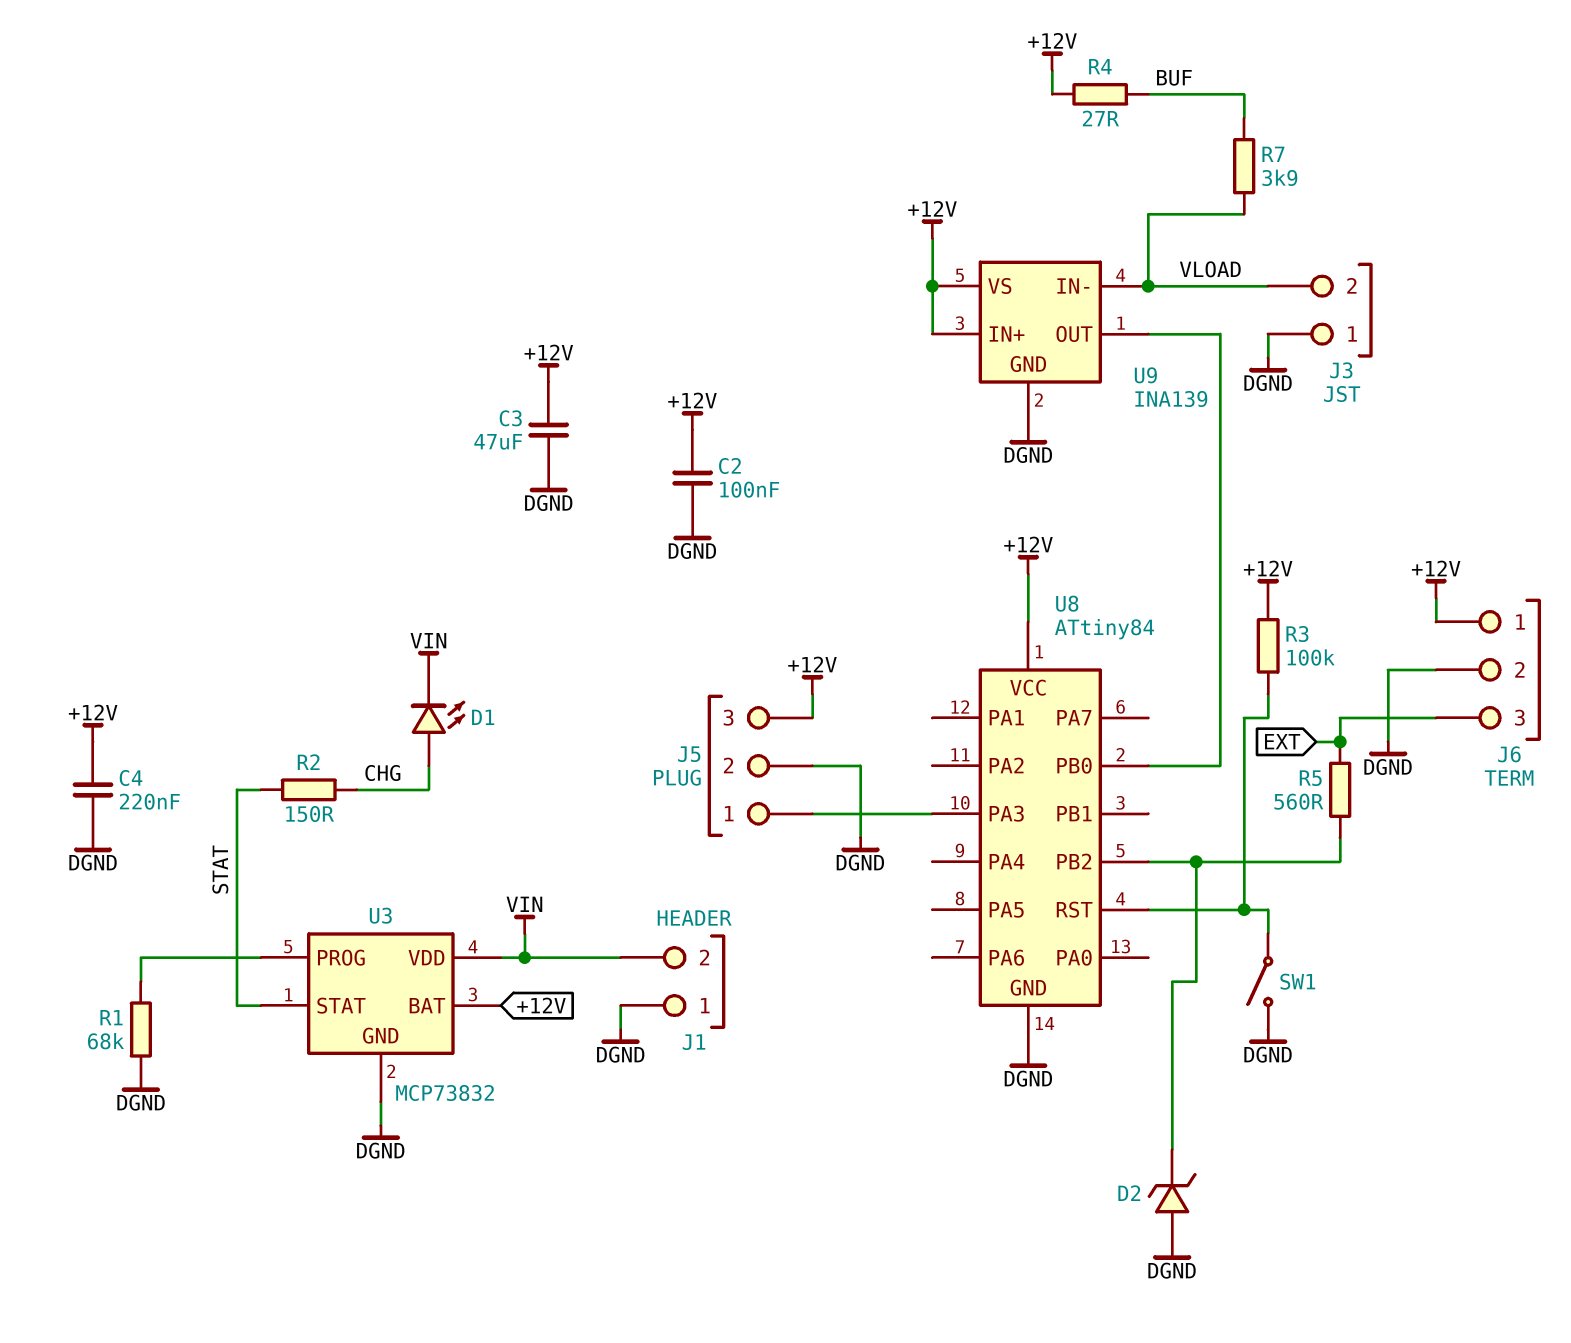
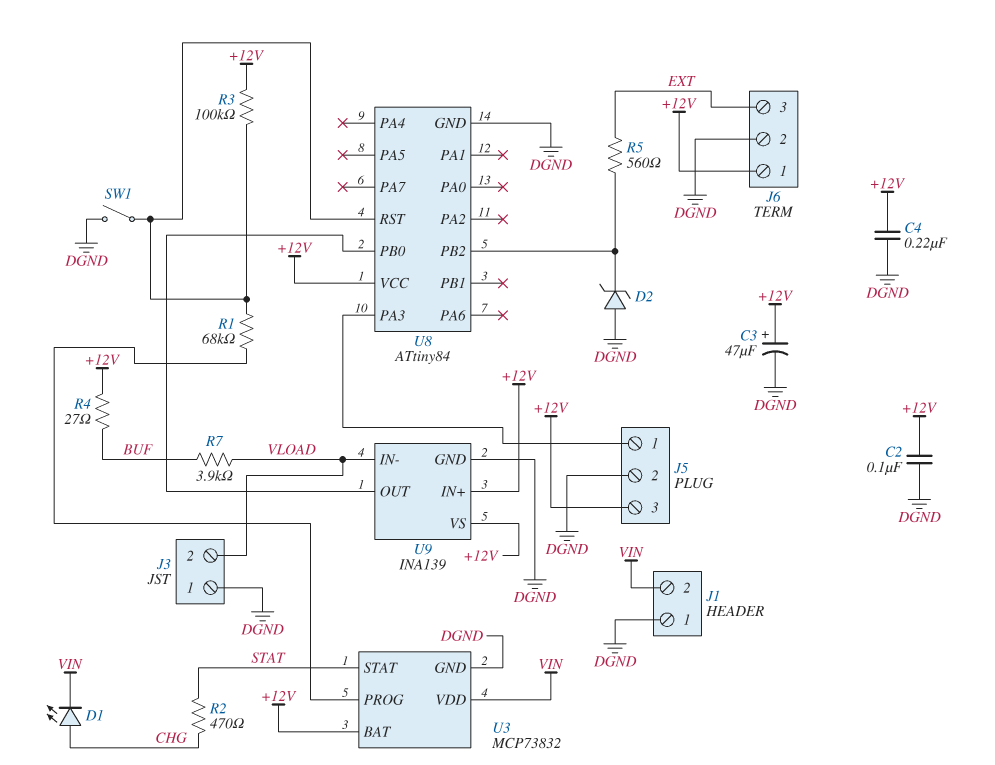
C3: 47uF (+12V, DGND) -> 47uF (plus +12V, minus DGND)
R1: 68k (DGND, U3/PROG) -> 68k (U3/PROG, U8/RST)
R2: 150 (CHG, STAT) -> 470 (CHG, STAT)

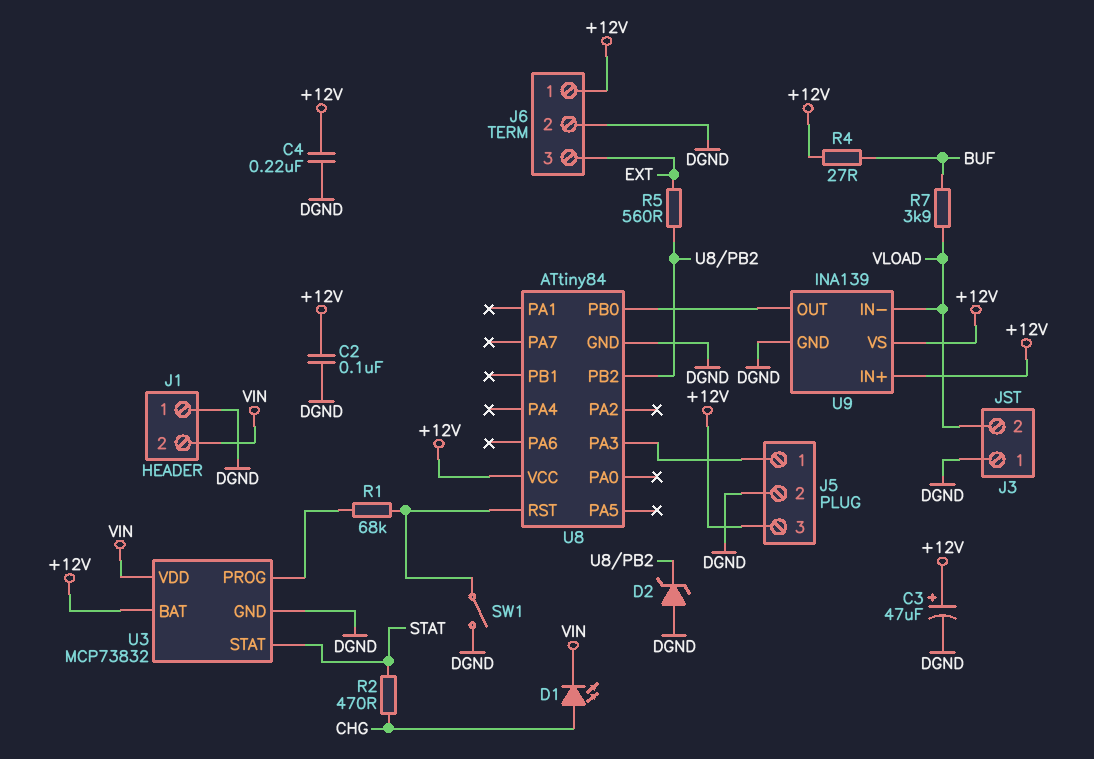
R3: 100k (+12V, U8/RST) -> none

